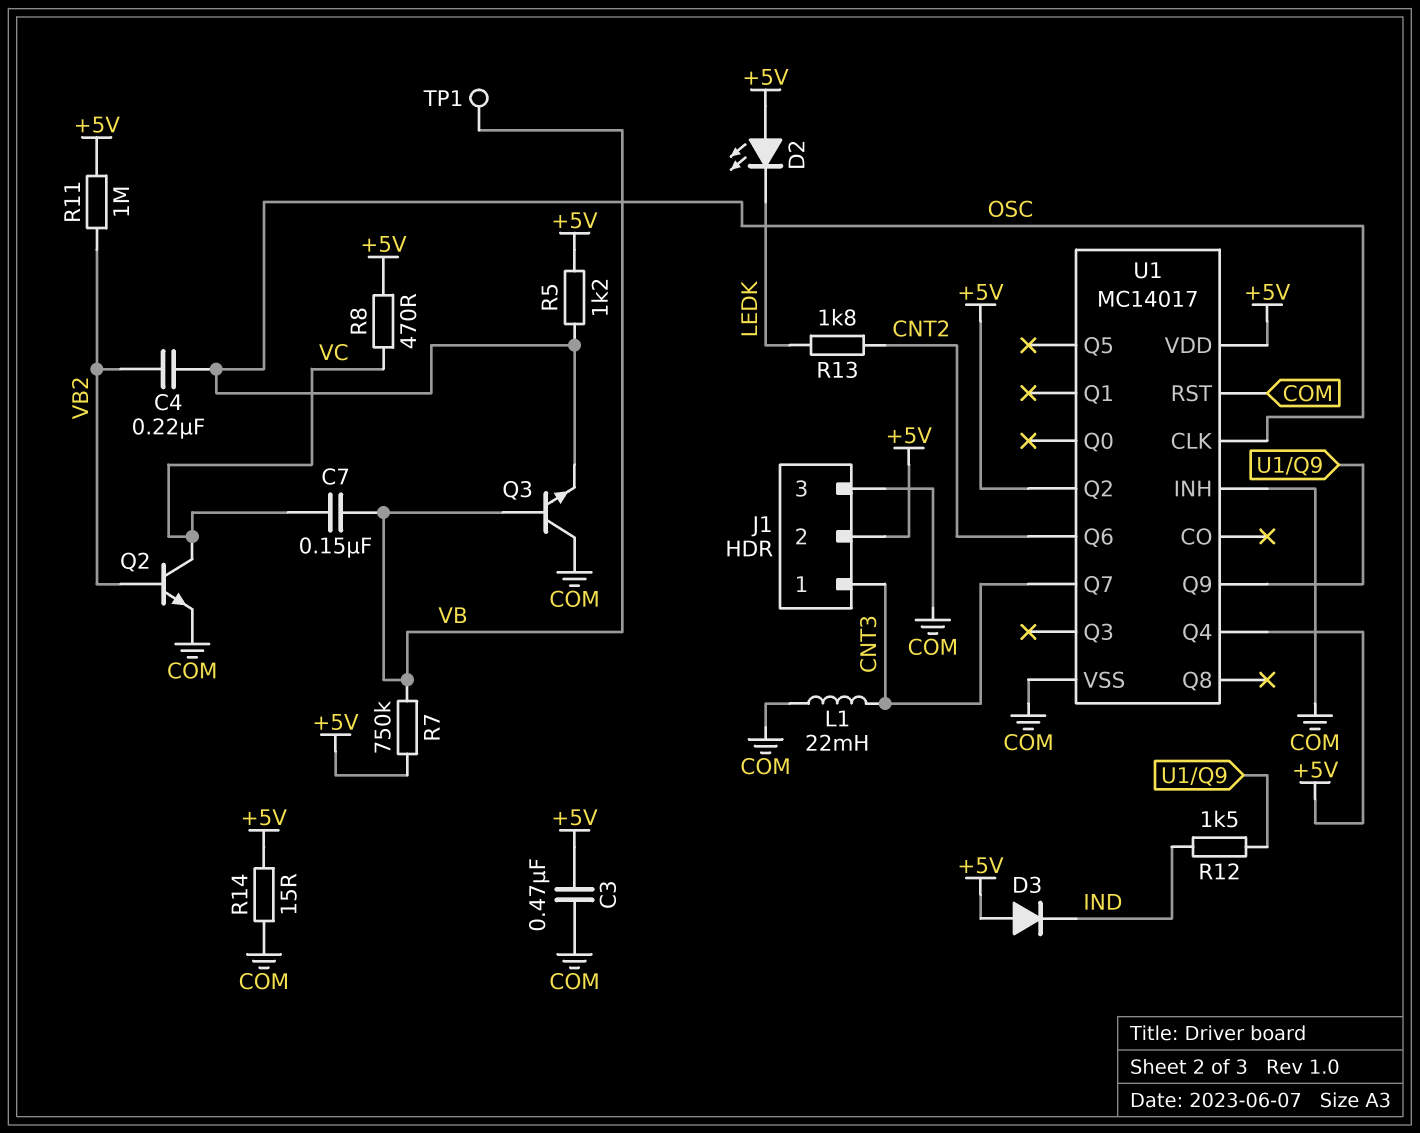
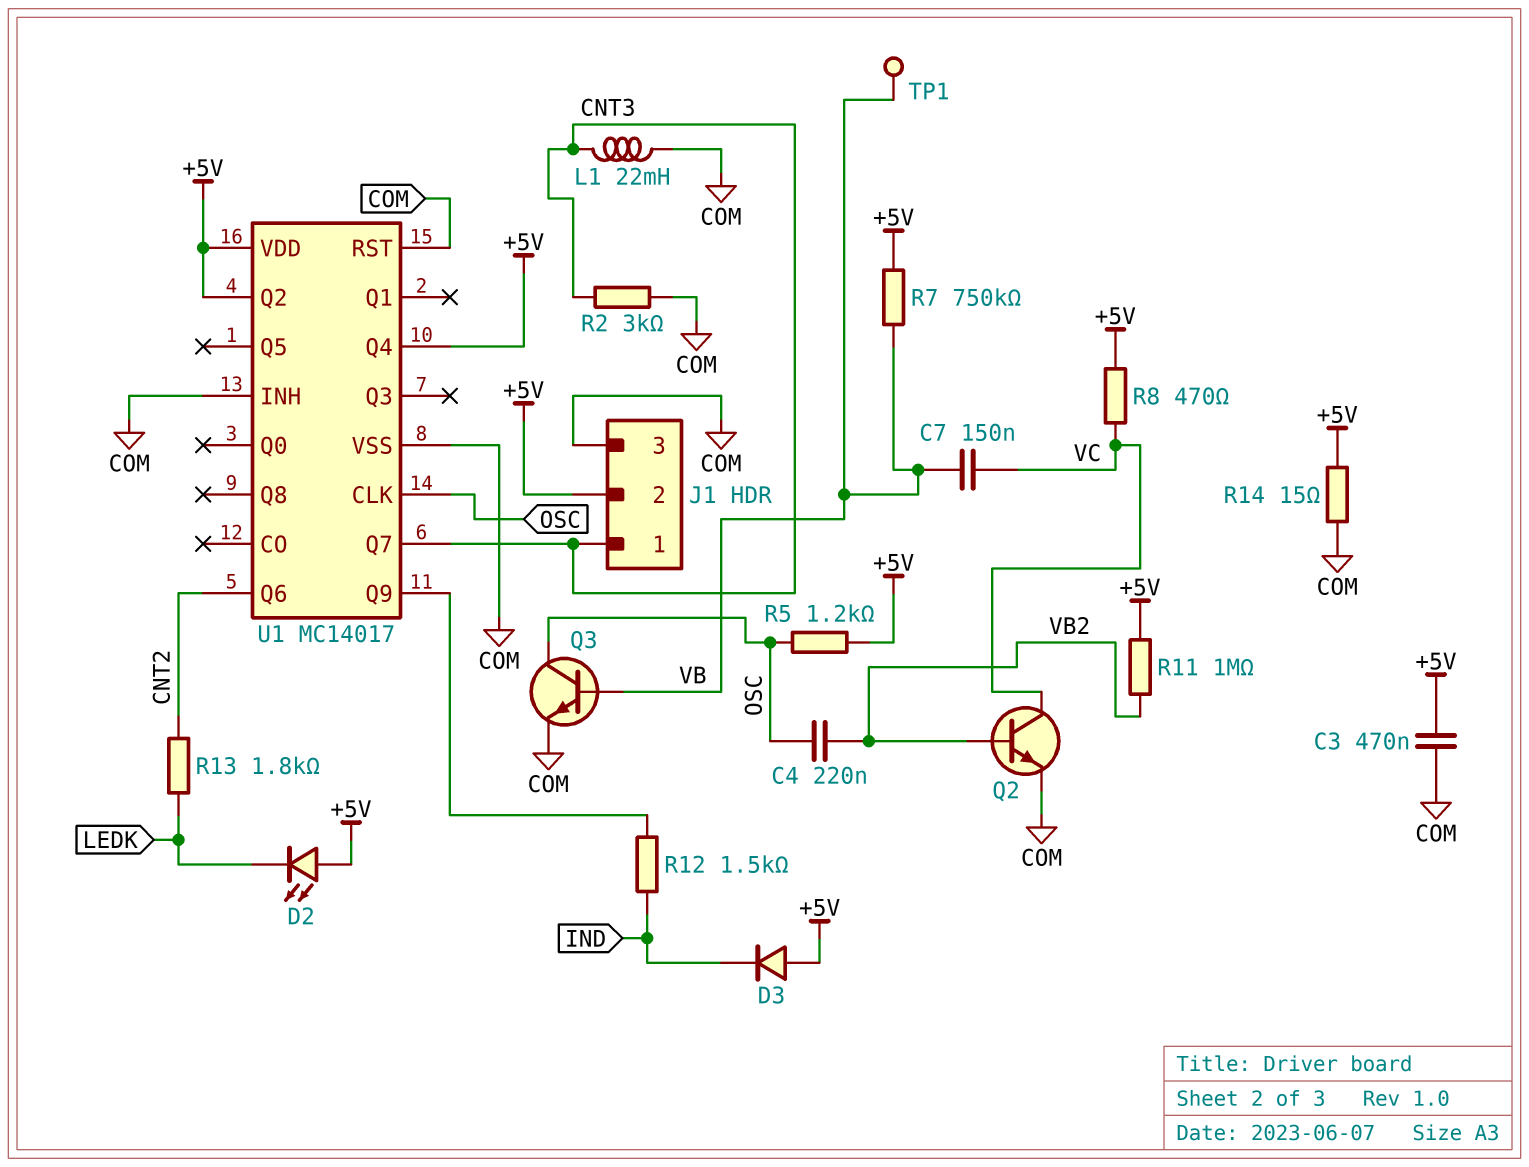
Q3: NPN (B VB, C COM, E OSC) -> NPN (B VB, C OSC, E COM)
R2: none -> 3k (CNT3, COM)

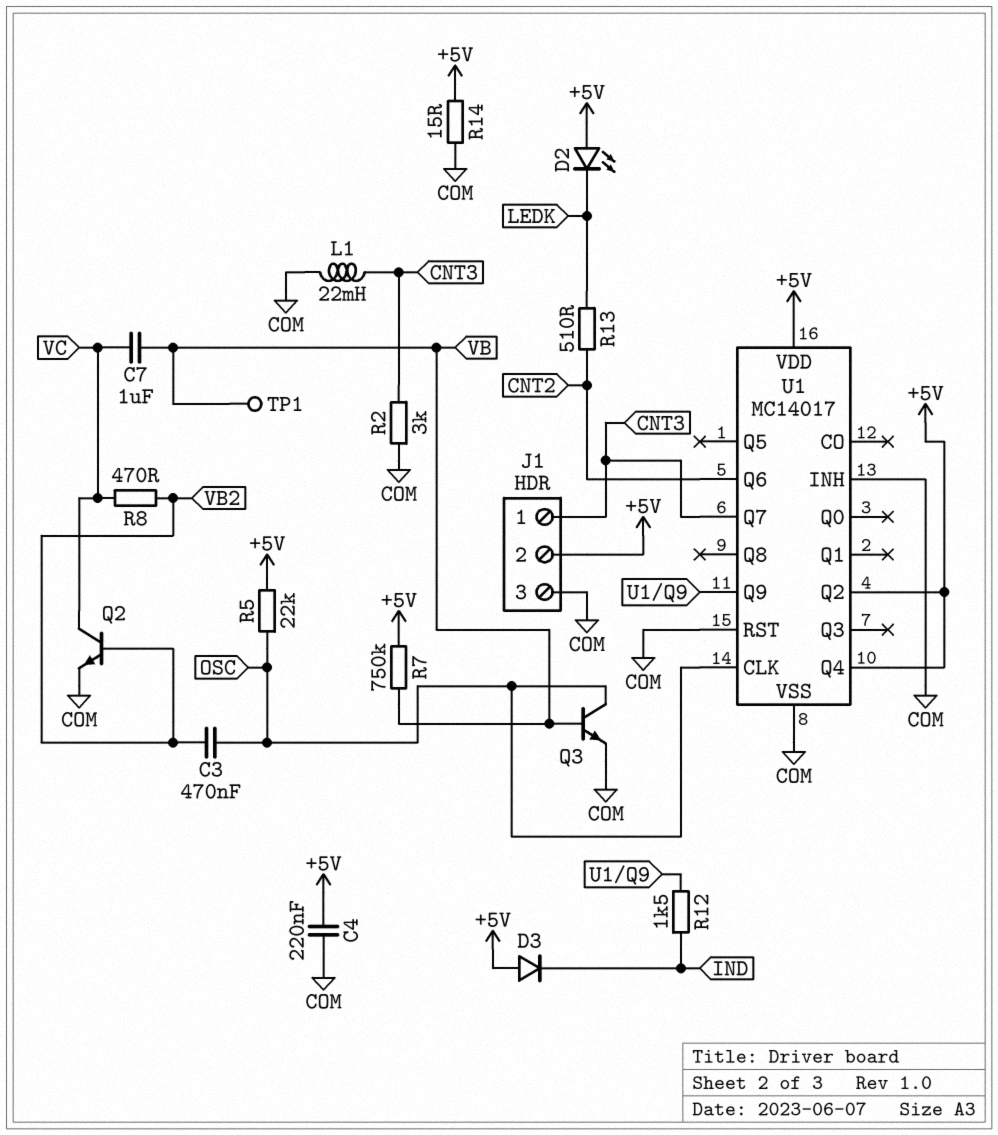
C3: 470nF (+5V, COM) -> 470nF (OSC, VB2)
C4: 220nF (OSC, VB2) -> 220nF (+5V, COM)
C7: 150nF (VB, VC) -> 1uF (VB, VC)
R5: 1.2k (+5V, OSC) -> 22k (+5V, OSC)
R8: 470 (+5V, VC) -> 470 (VB2, VC)
R11: 1M (+5V, VB2) -> none
R13: 1.8k (CNT2, LEDK) -> 510 (CNT2, LEDK)

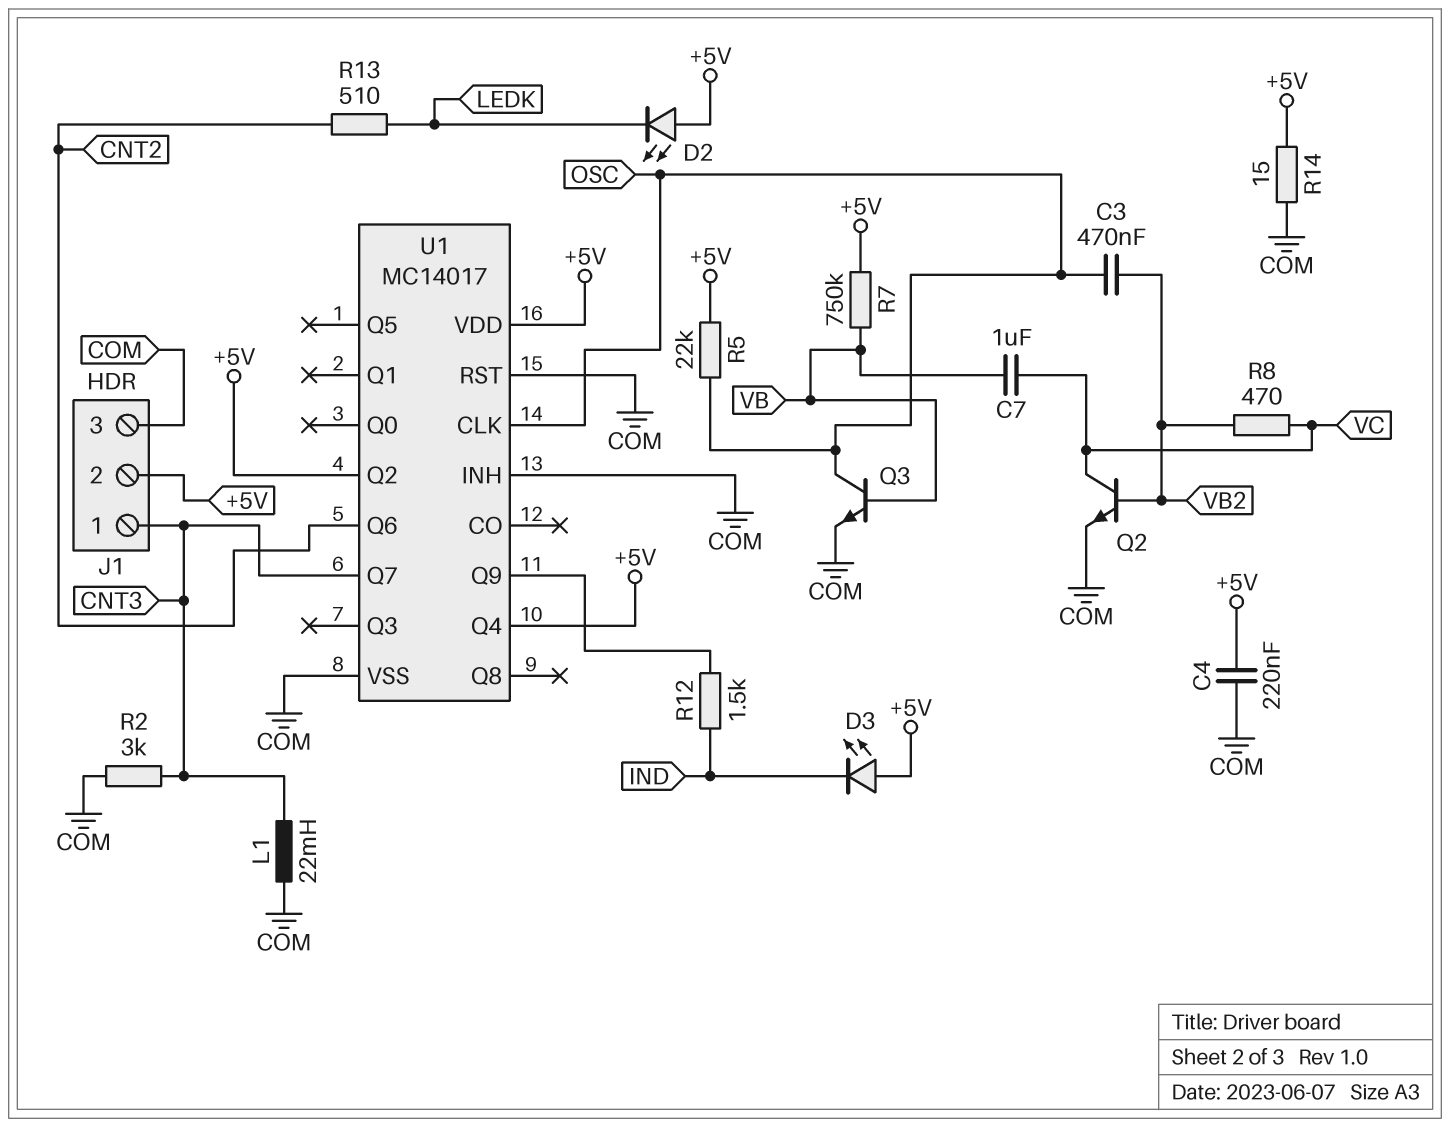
D3: diode (A +5V, K IND) -> LED (A +5V, K IND)
TP1: test point (VB) -> none

